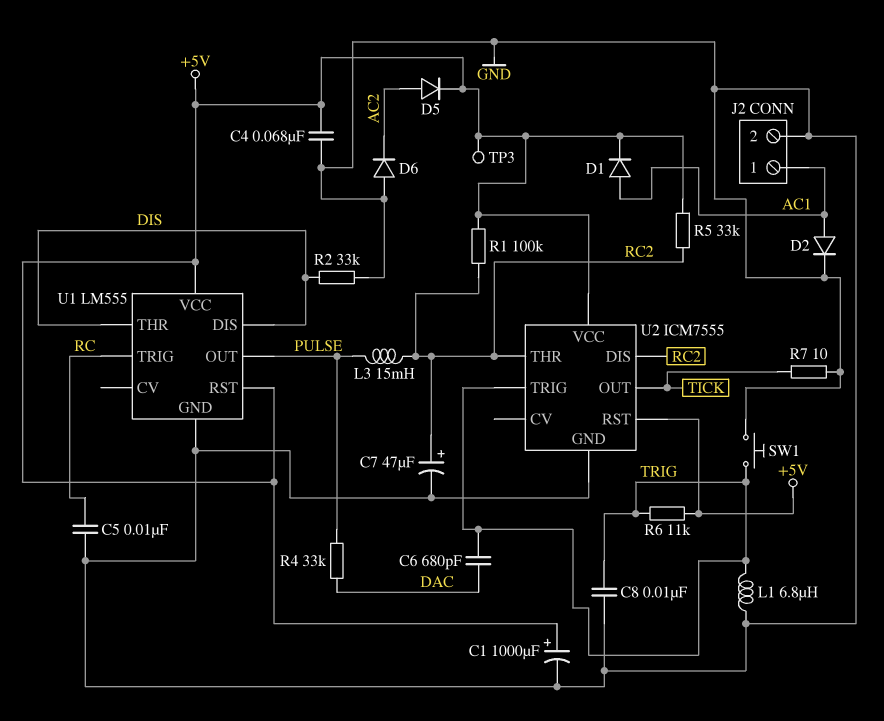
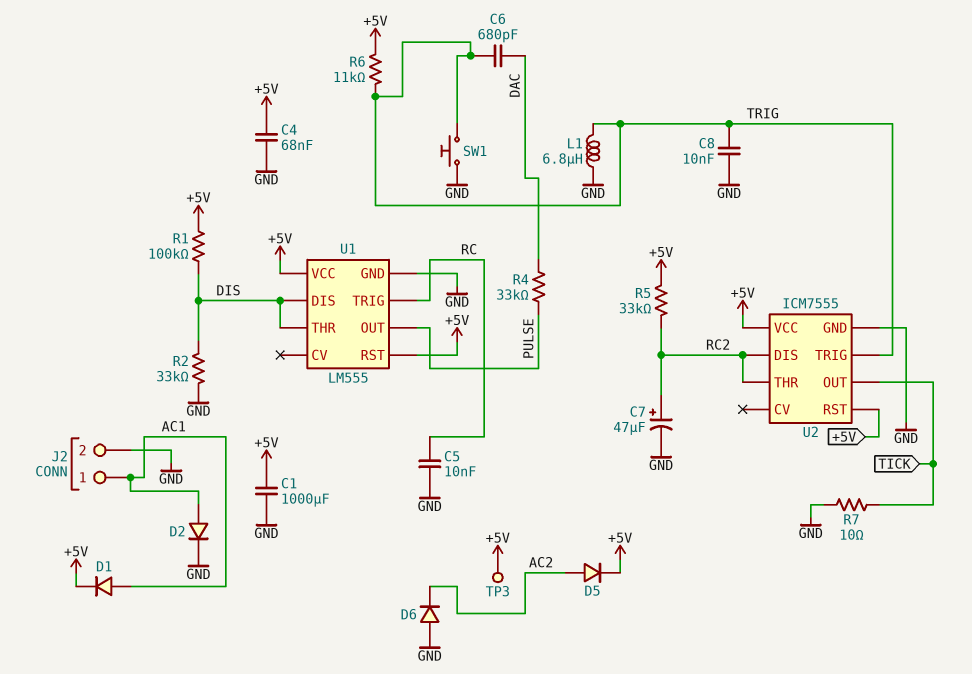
C1: 1000uF (plus +5V, minus GND) -> 1000uF (+5V, GND)
L3: 15mH (PULSE, RC2) -> none
R1: 100k (+5V, RC2) -> 100k (+5V, DIS)

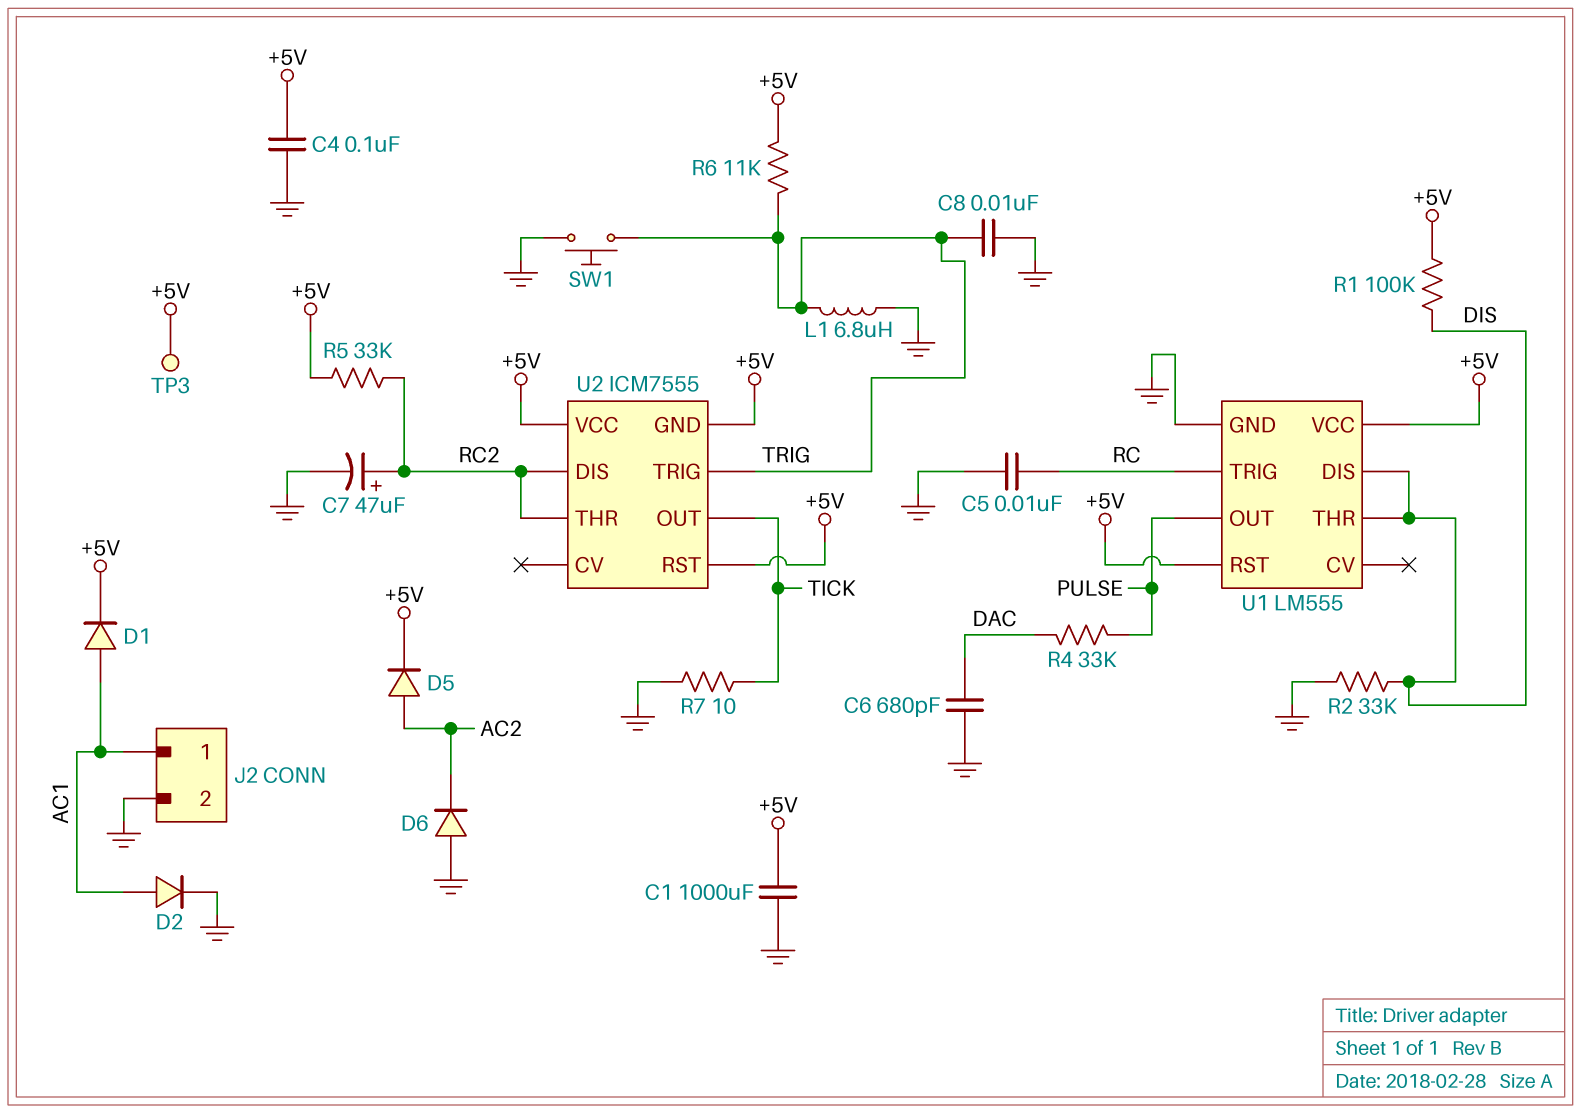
C4: 68nF (+5V, GND) -> 100nF (+5V, GND)
C6: 680pF (DAC, TRIG) -> 680pF (DAC, GND)
U2 pin GND: GND -> +5V

